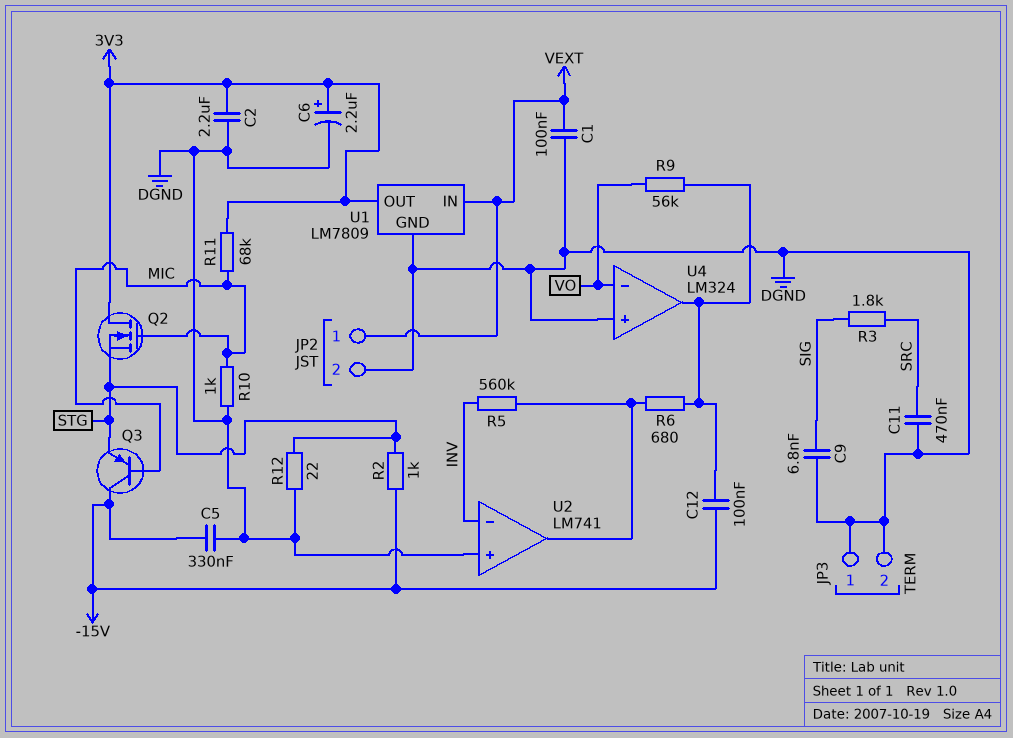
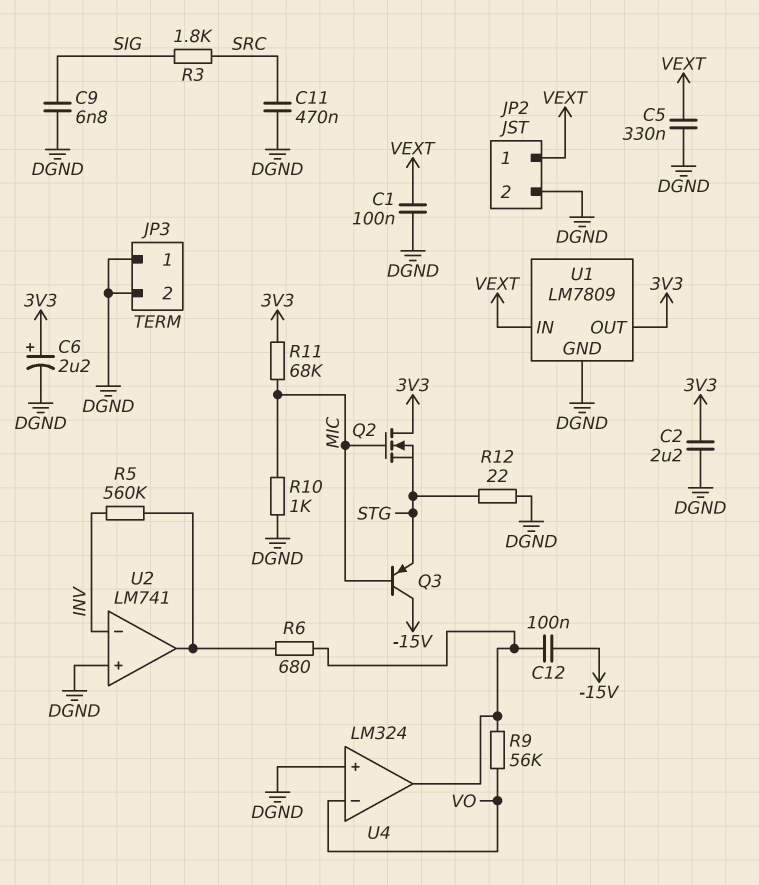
C5: 330nF (-15V, DGND) -> 330nF (DGND, VEXT)
R2: 1k (-15V, STG) -> none

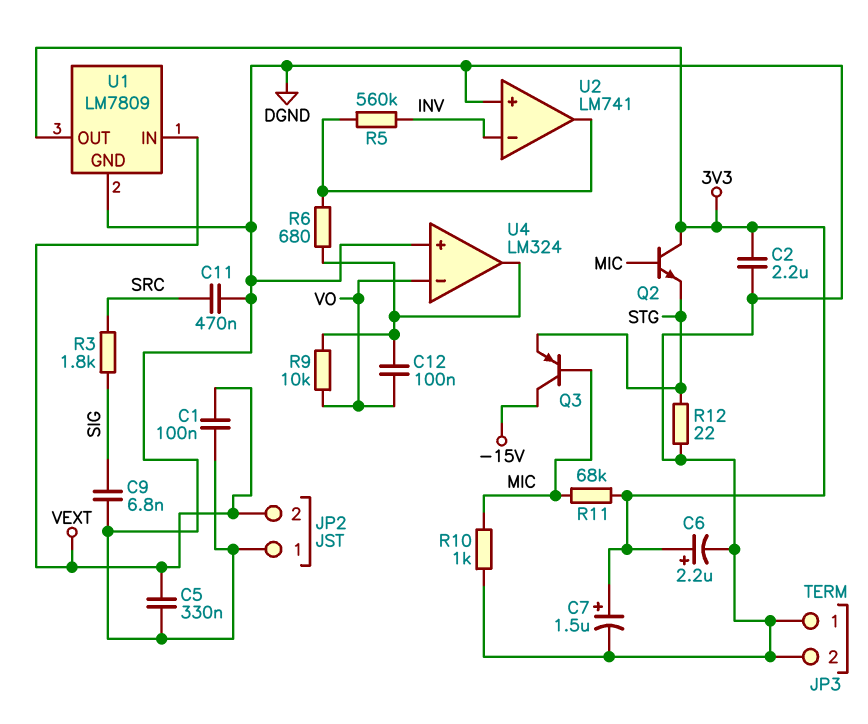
C7: none -> 1.5uF (plus 3V3, minus DGND)
C12: 100nF (-15V, U4/out) -> 100nF (U4/out, VO)
JP2 pin 1: VEXT -> DGND
JP2 pin 2: DGND -> VEXT
Q2: NMOS (G MIC, D 3V3, S STG) -> NPN (B MIC, C 3V3, E STG)
R9: 56k (U4/out, VO) -> 10k (U4/out, VO)

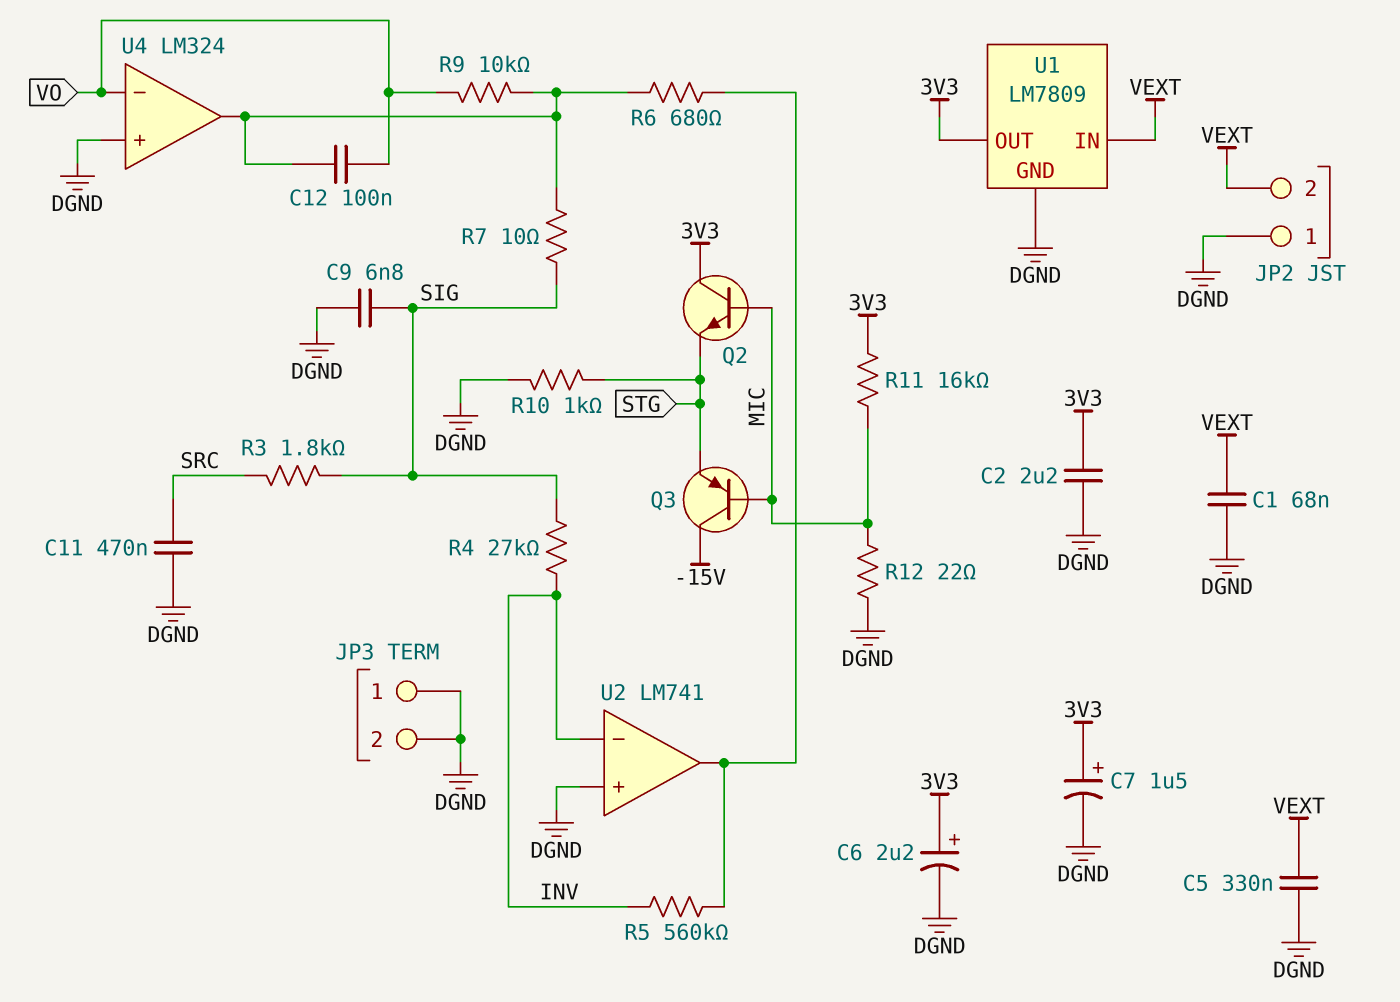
C1: 100nF (DGND, VEXT) -> 68nF (DGND, VEXT)
R4: none -> 27k (INV, SIG)
R7: none -> 10 (SIG, U4/out)
R10: 1k (DGND, MIC) -> 1k (DGND, STG)
R11: 68k (3V3, MIC) -> 16k (3V3, MIC)
R12: 22 (DGND, STG) -> 22 (DGND, MIC)

